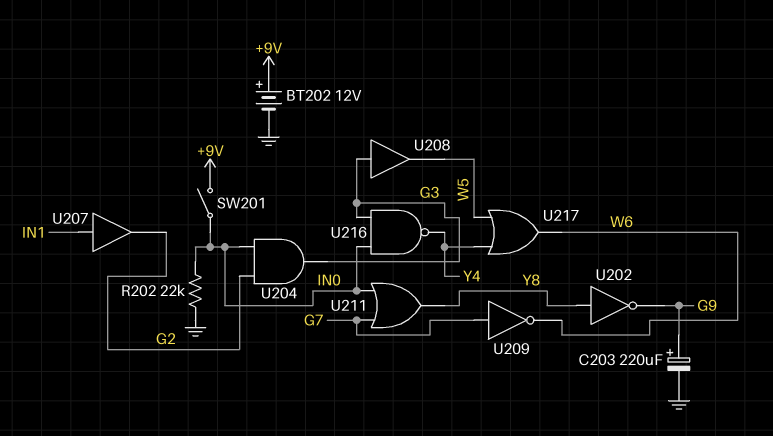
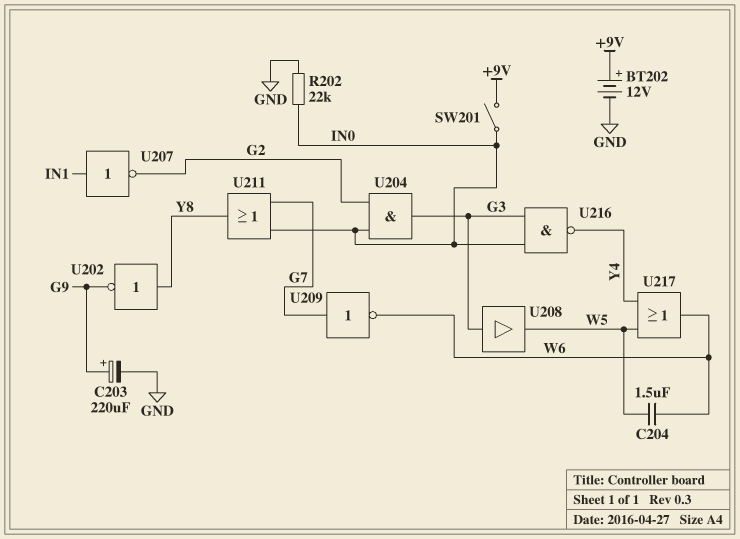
C204: none -> 1.5uF (W5, W6)
U207: buffer (in IN1, out G2) -> NOT (in IN1, out G2)

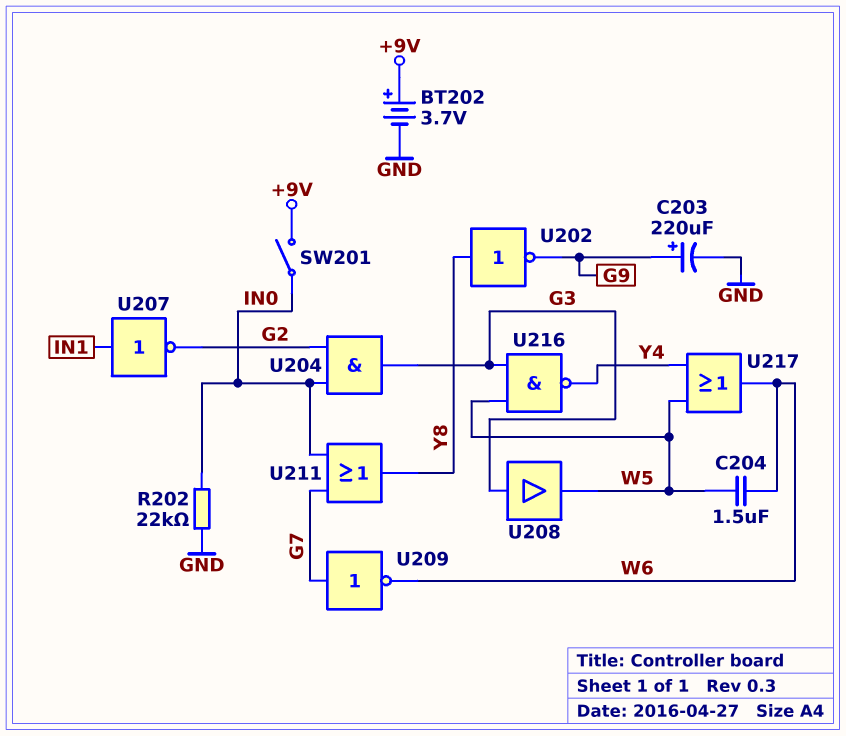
BT202: 12V (plus +9V, minus GND) -> 3.7V (plus +9V, minus GND)
U216: NAND (in G3, in IN0, out Y4) -> NAND (in G3, in W5, out Y4)

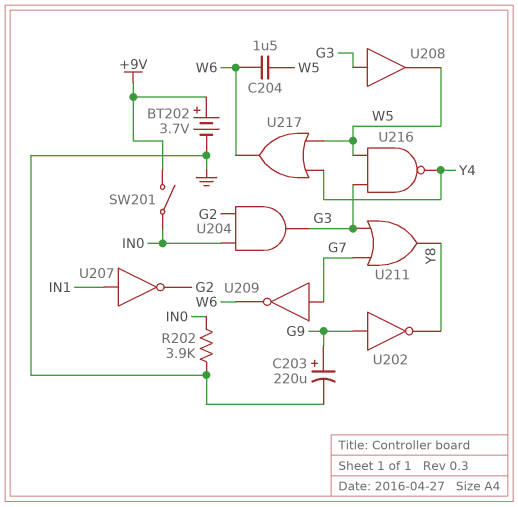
R202: 22k (GND, IN0) -> 3.9k (GND, IN0)
U202: NOT (in Y8, out G9) -> NOT (in G9, out Y8)
U211: OR (in G7, in IN0, out Y8) -> OR (in G3, in G7, out Y8)

